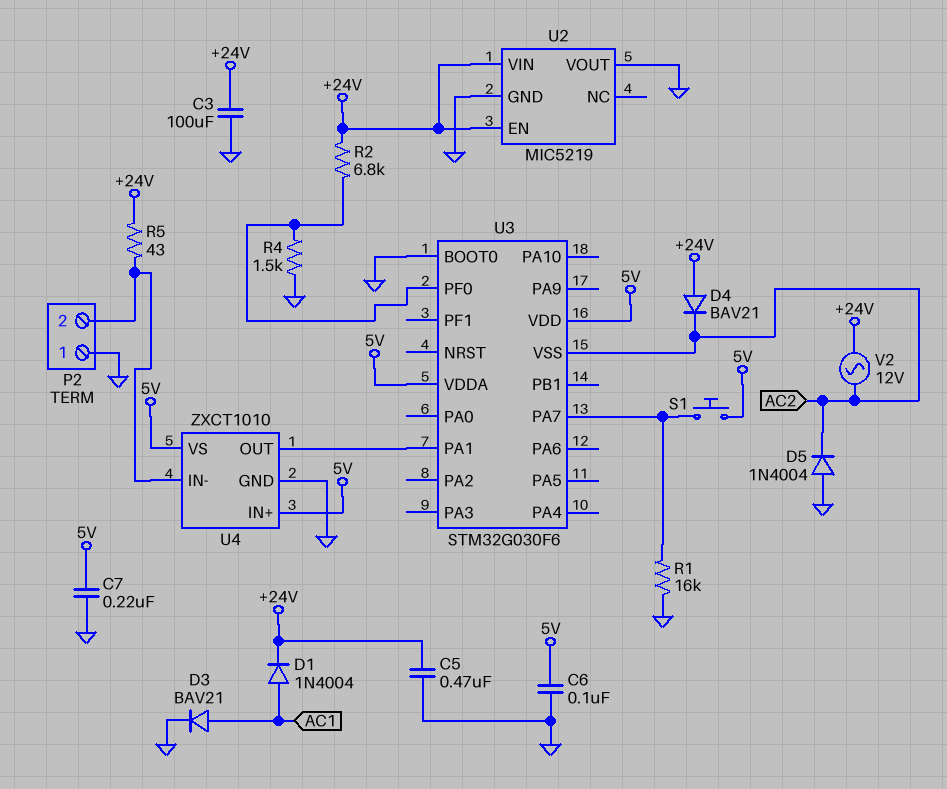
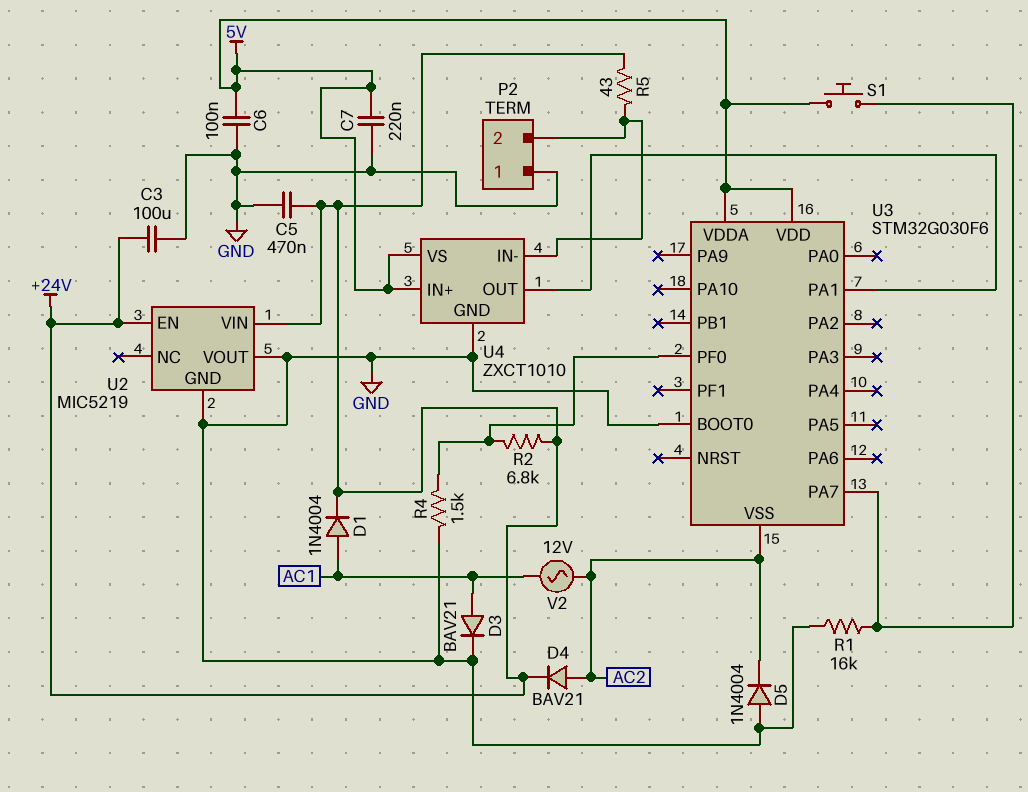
D4: diode BAV21 (A +24V, K AC2) -> diode BAV21 (A AC2, K +24V)
V2: AC 12V (+24V, AC2) -> AC 12V (AC1, AC2)

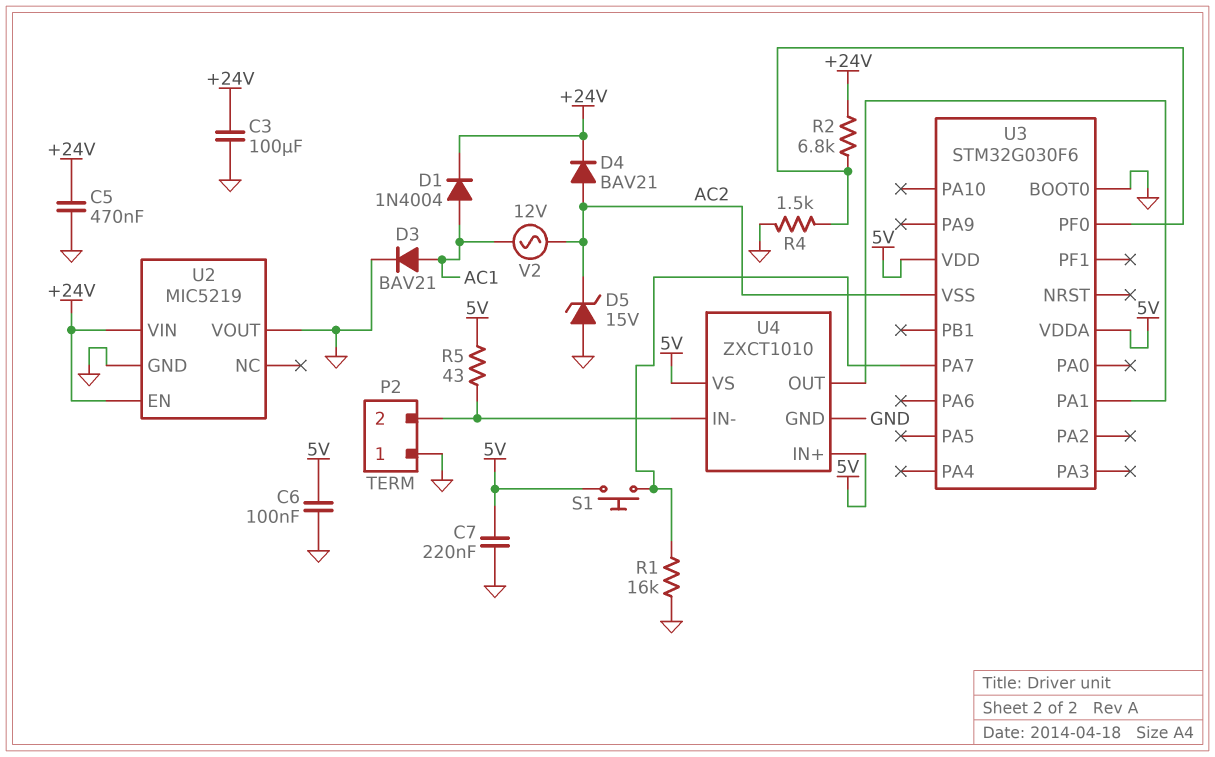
D5: diode 1N4004 (A GND, K AC2) -> zener 15V (A GND, K AC2)
R5: 43 (+24V, P2/2) -> 43 (5V, P2/2)

